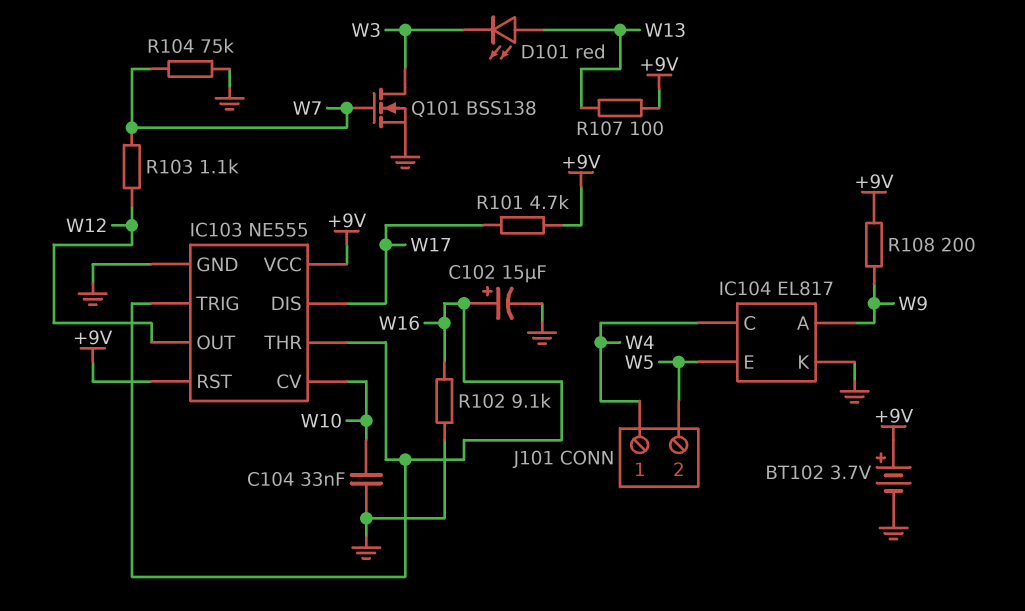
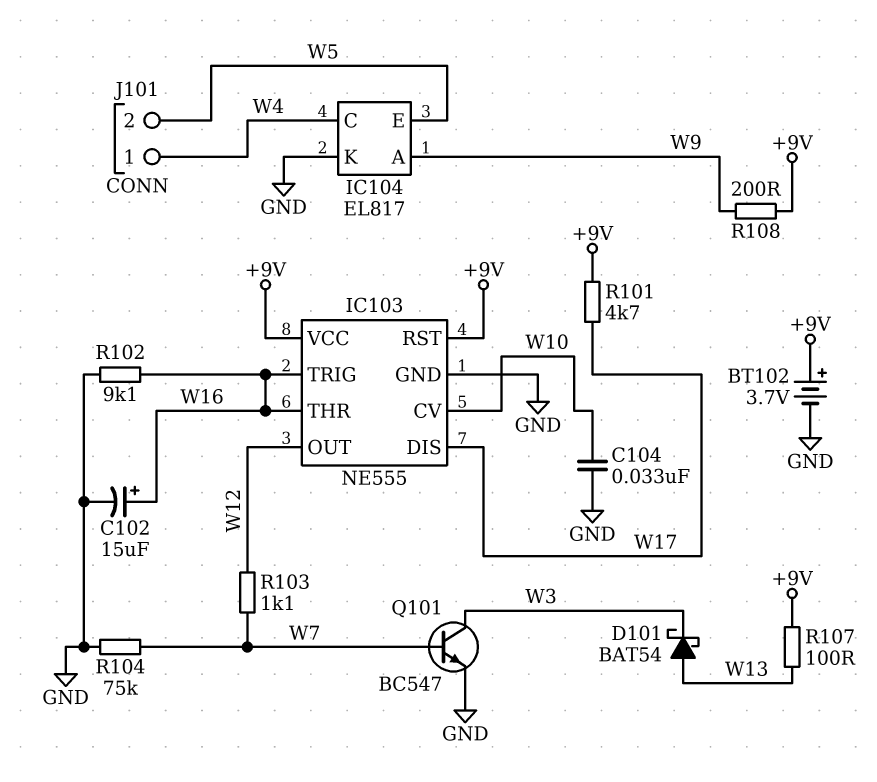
D101: LED red (A W13, K W3) -> schottky BAT54 (A W13, K W3)
Q101: NMOS BSS138 (G W7, D W3, S GND) -> NPN BC547 (B W7, C W3, E GND)

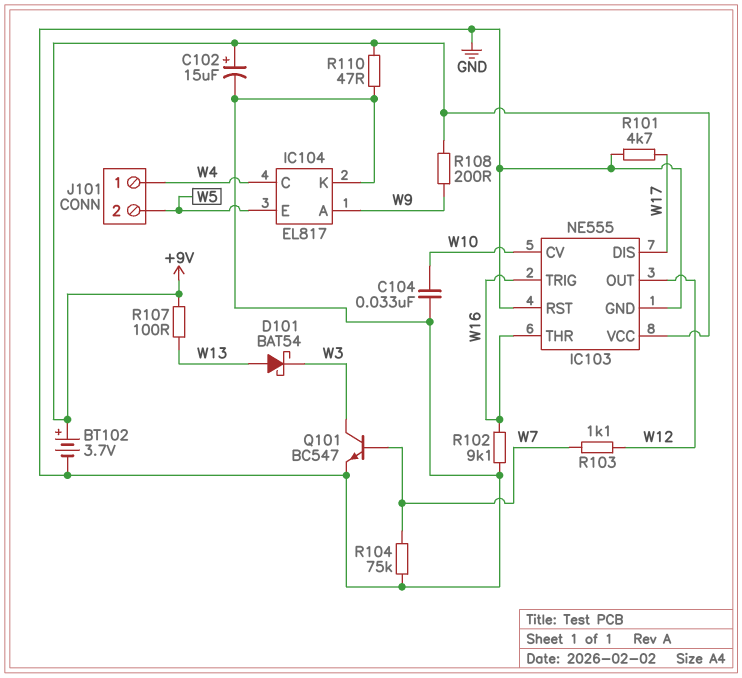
C102: 15uF (plus W16, minus GND) -> 15uF (plus +9V, minus GND)
IC103 pin RST: +9V -> GND
R101: 4.7k (+9V, W17) -> 4.7k (GND, W17)
R110: none -> 47 (+9V, GND)

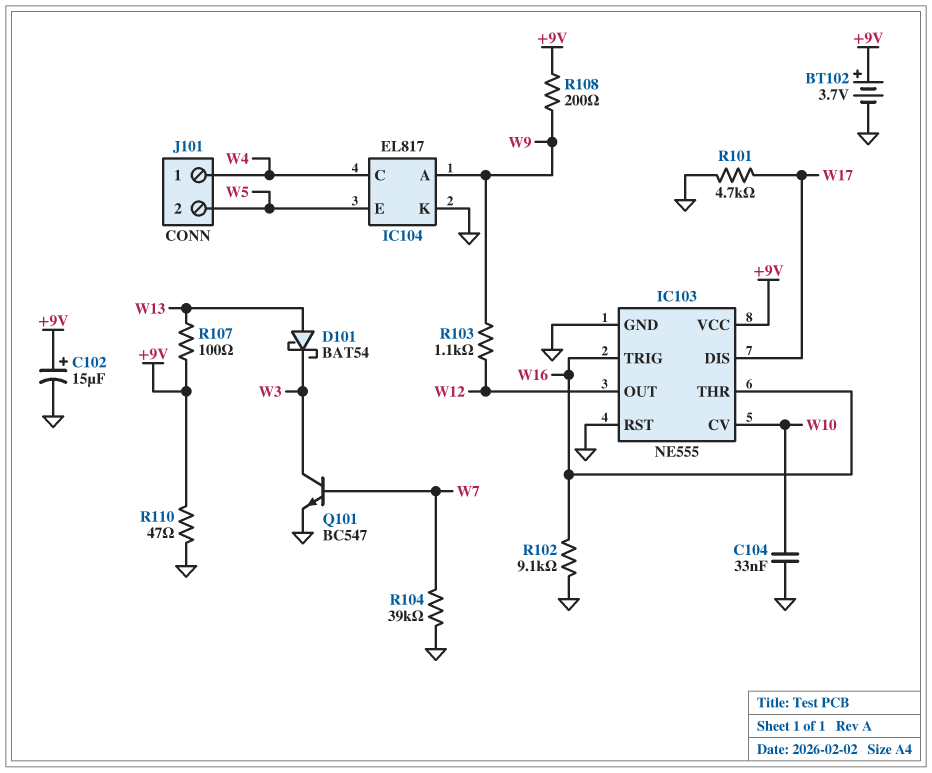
R103: 1.1k (W7, W12) -> 1.1k (W9, W12)
R104: 75k (GND, W7) -> 39k (GND, W7)

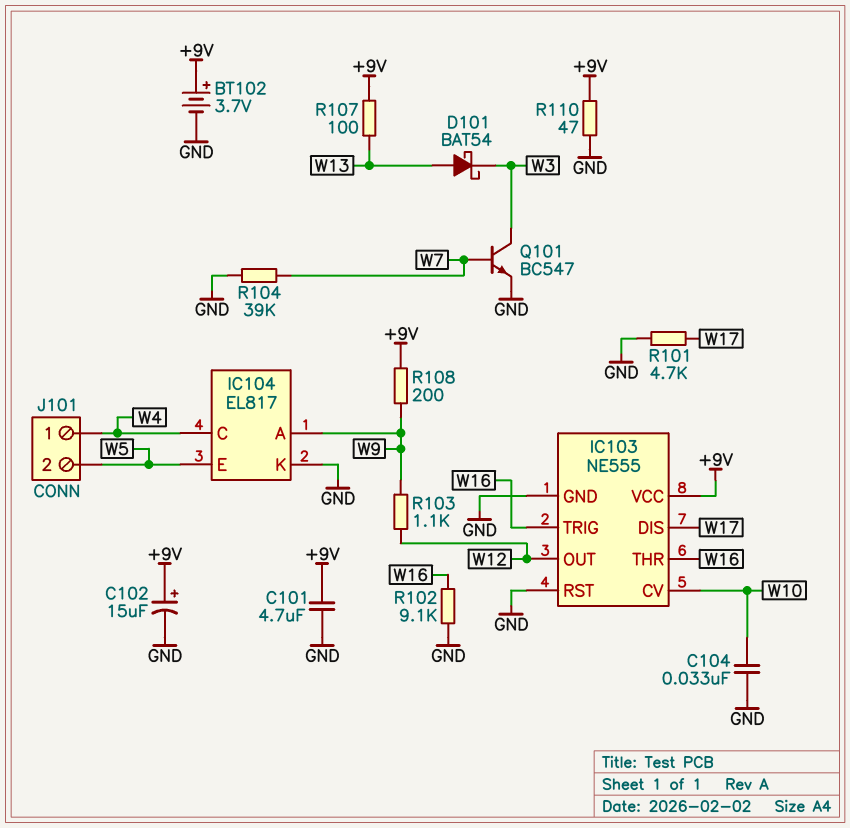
C101: none -> 4.7uF (+9V, GND)

